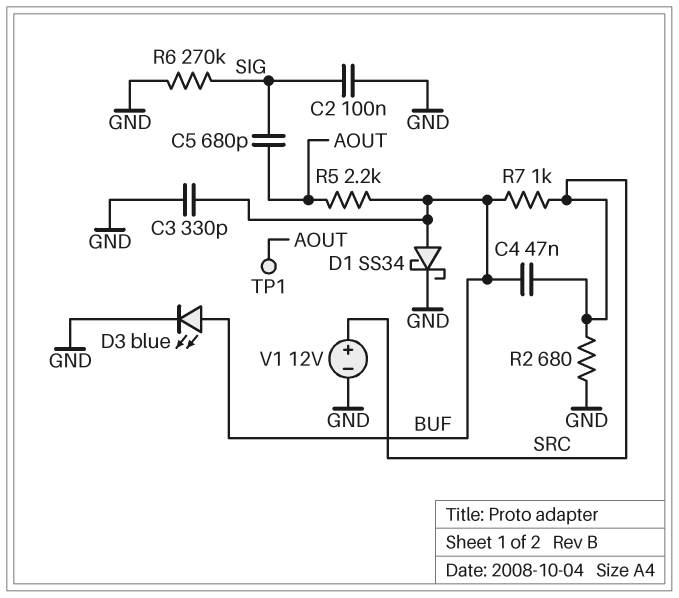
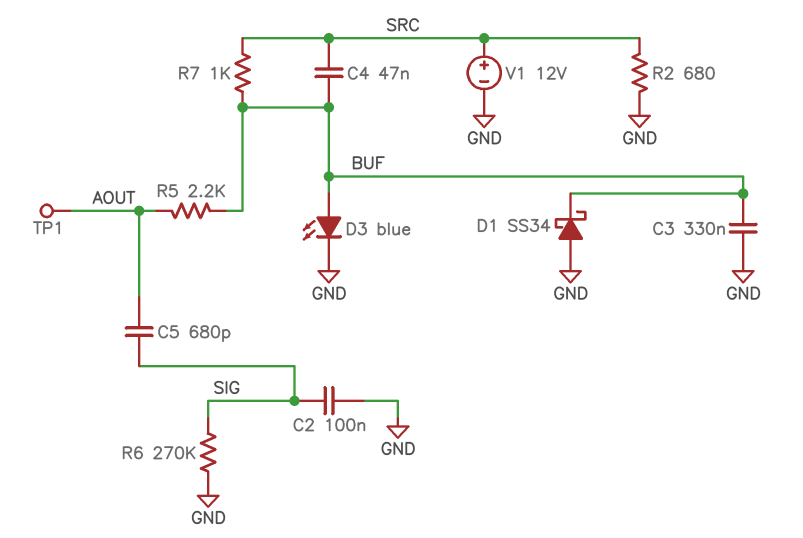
C3: 330pF (BUF, GND) -> 330nF (BUF, GND)
D1: schottky SS34 (A BUF, K GND) -> schottky SS34 (A GND, K BUF)

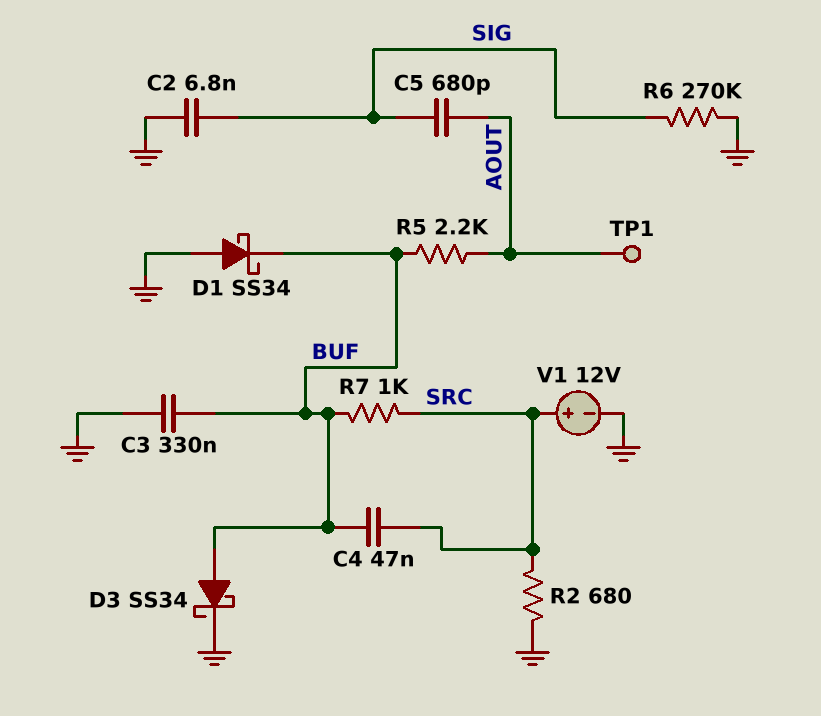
C2: 100nF (GND, SIG) -> 6.8nF (GND, SIG)
D3: LED blue (A BUF, K GND) -> schottky SS34 (A BUF, K GND)

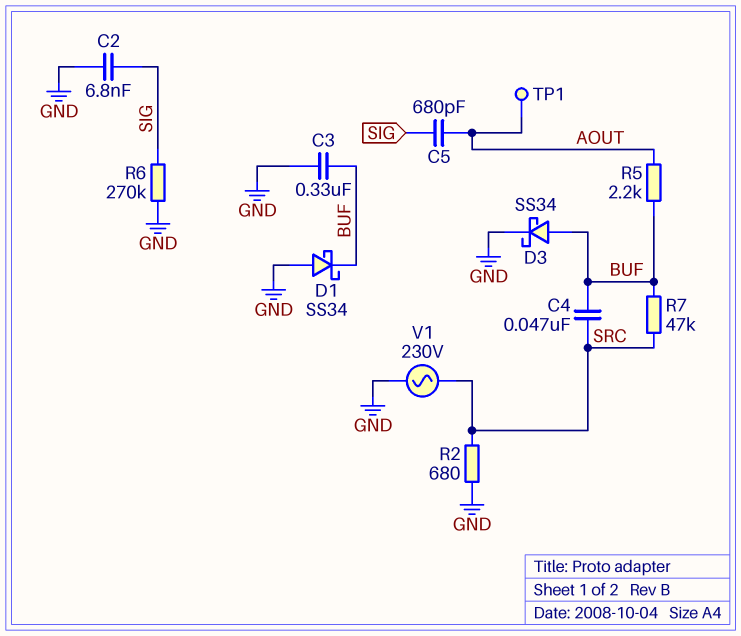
R7: 1k (BUF, SRC) -> 47k (BUF, SRC)
V1: 12V (plus SRC, minus GND) -> AC 230V (GND, SRC)

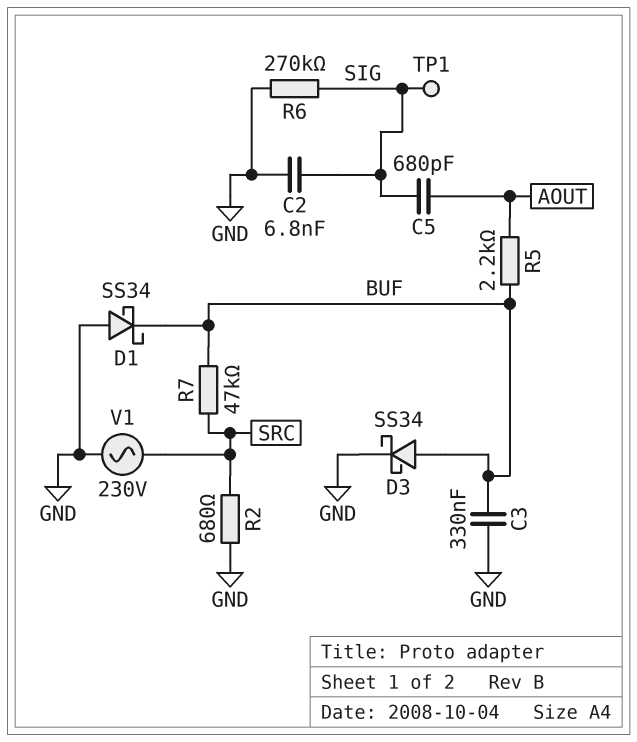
C4: 47nF (BUF, SRC) -> none
TP1: test point (AOUT) -> test point (SIG)

